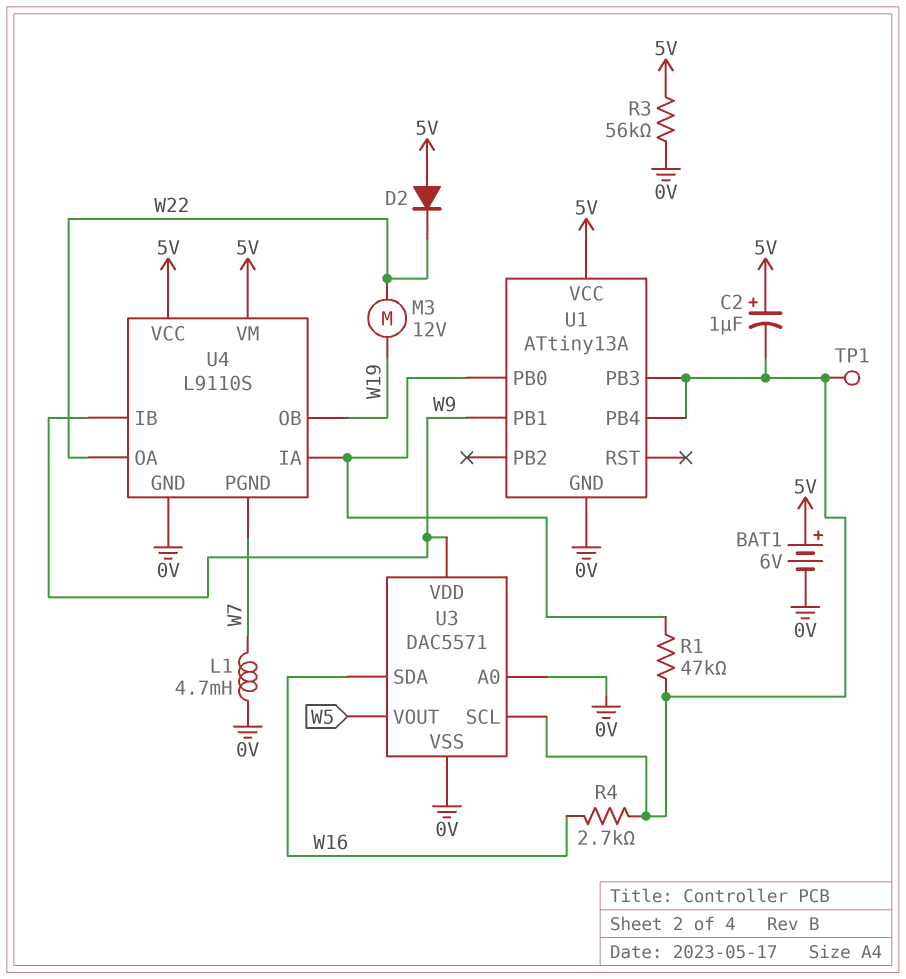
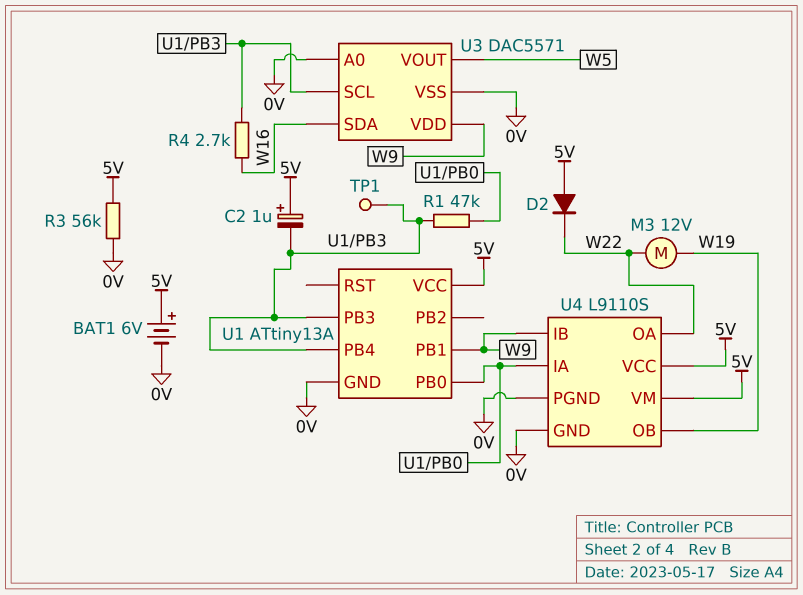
L1: 4.7mH (0V, W7) -> none
U4 pin PGND: W7 -> 0V

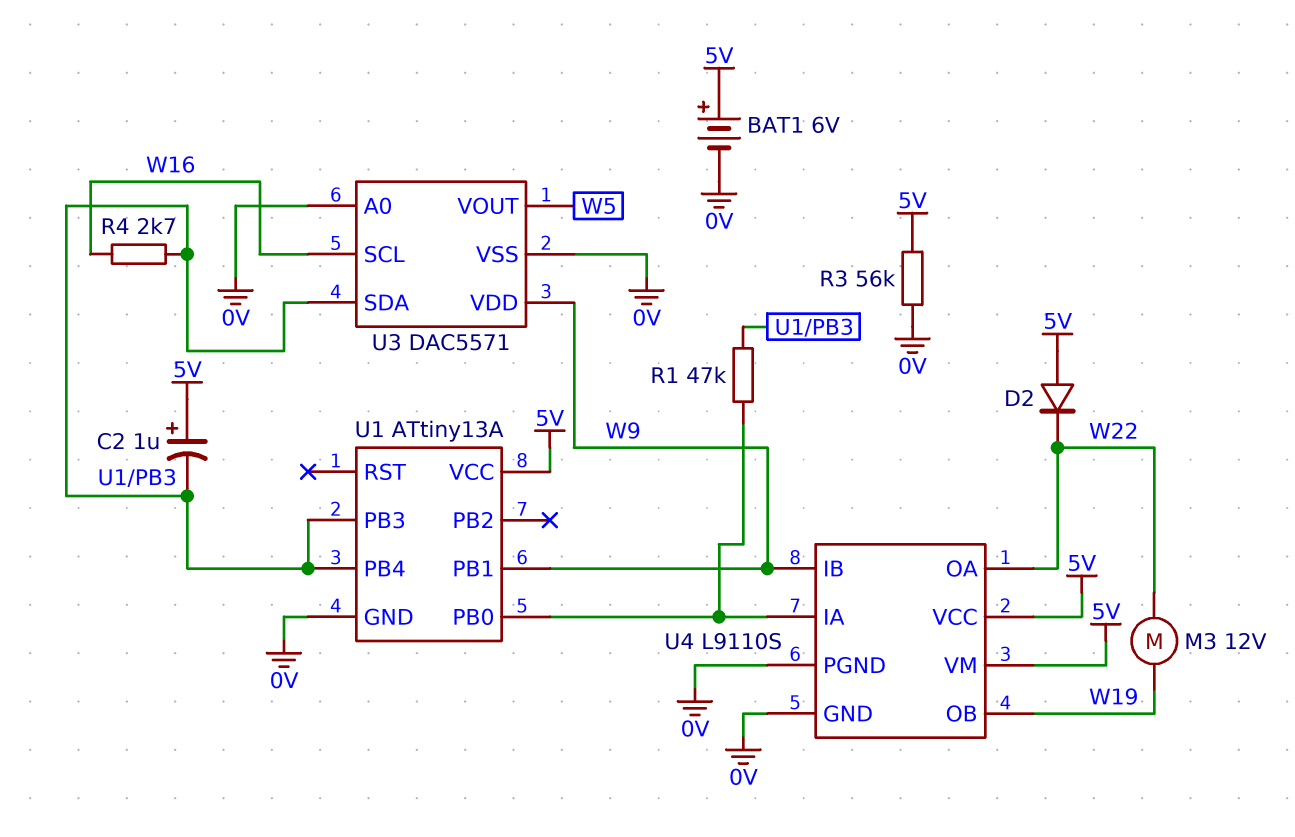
TP1: test point (U1/PB3) -> none
U3 pin SCL: U1/PB3 -> W16
U3 pin SDA: W16 -> U1/PB3

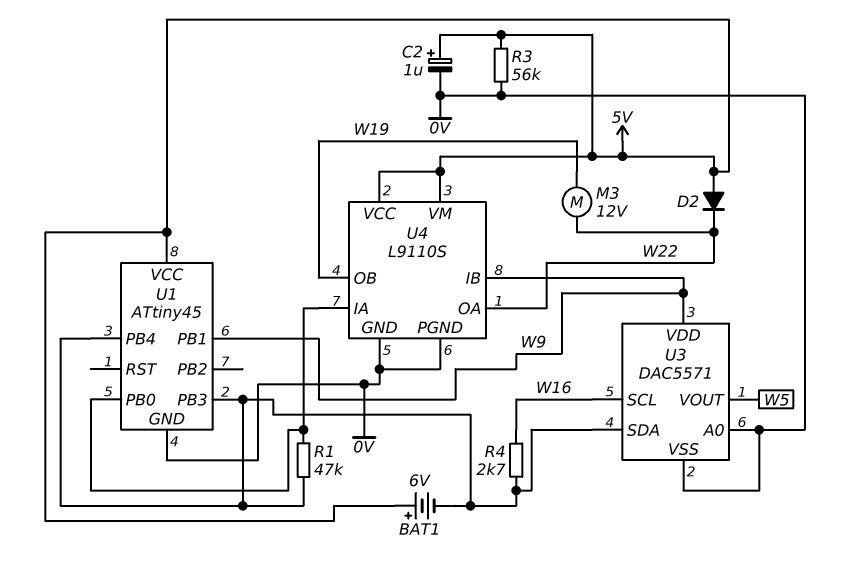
BAT1: 6V (plus 5V, minus 0V) -> 6V (plus 5V, minus U1/PB3)
C2: 1uF (plus 5V, minus U1/PB3) -> 1uF (plus 5V, minus 0V)
U1: ATtiny13A -> ATtiny45

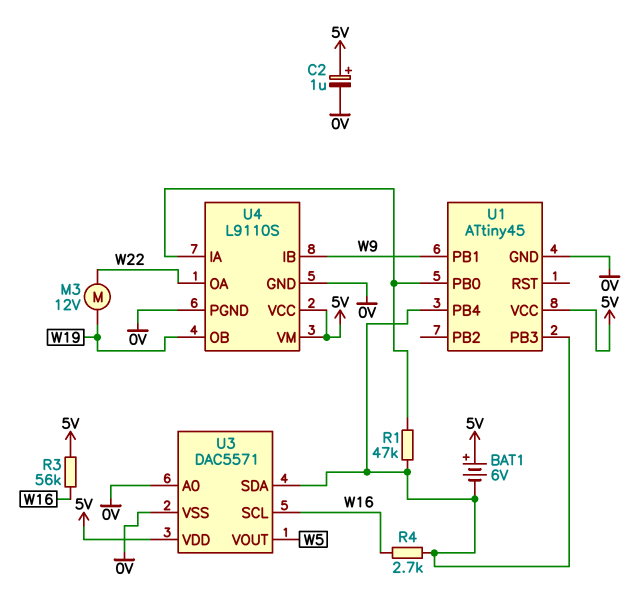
D2: diode (A 5V, K W22) -> none
R3: 56k (0V, 5V) -> 56k (5V, W16)
U3 pin VDD: W9 -> 5V

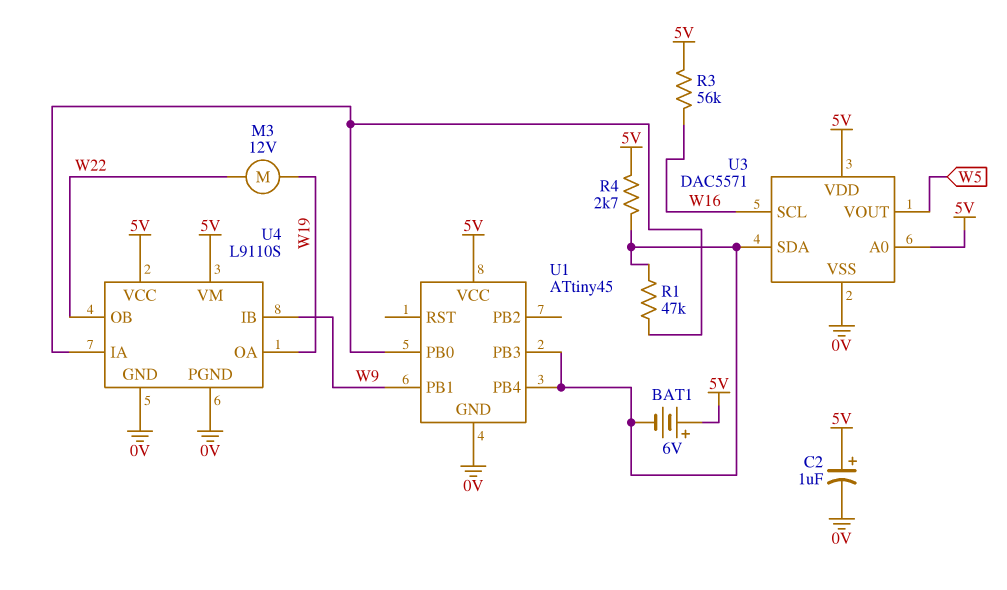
R4: 2.7k (U1/PB3, W16) -> 2.7k (5V, U1/PB3)
U3 pin A0: 0V -> 5V
U4 pin OA: W22 -> W19
U4 pin OB: W19 -> W22

